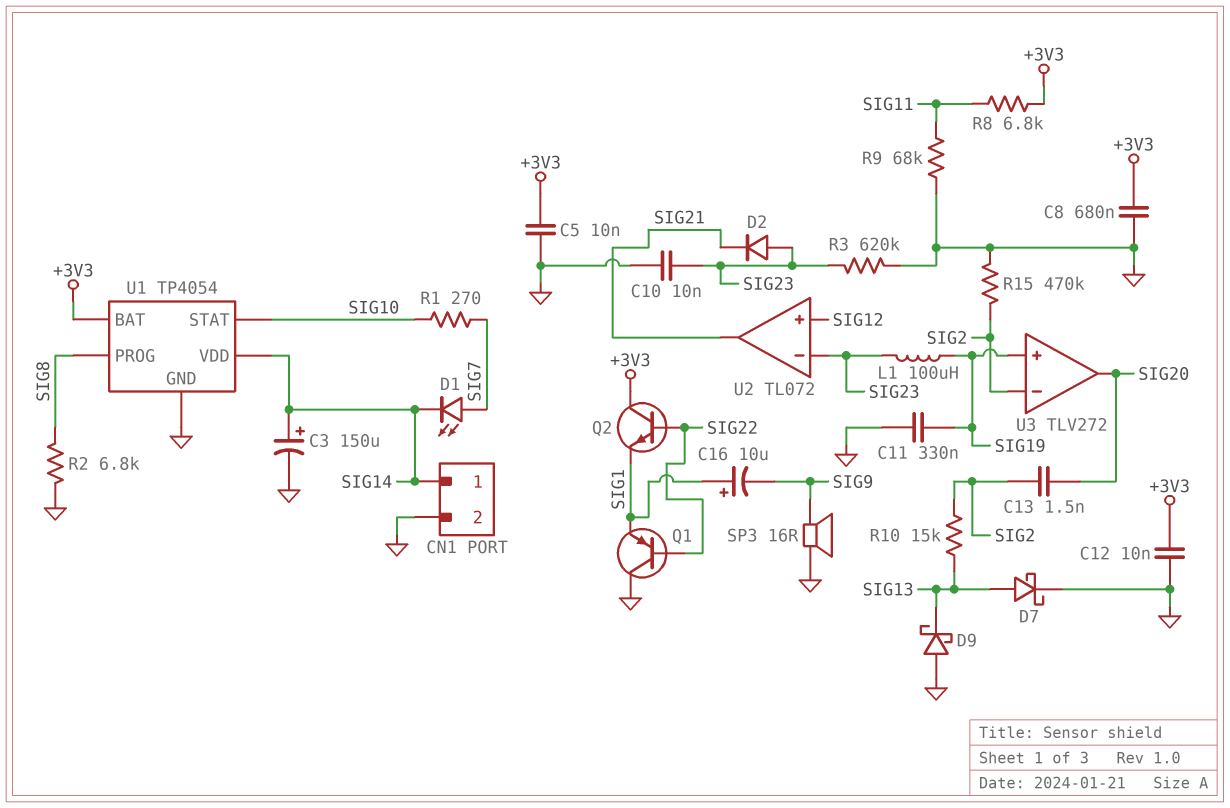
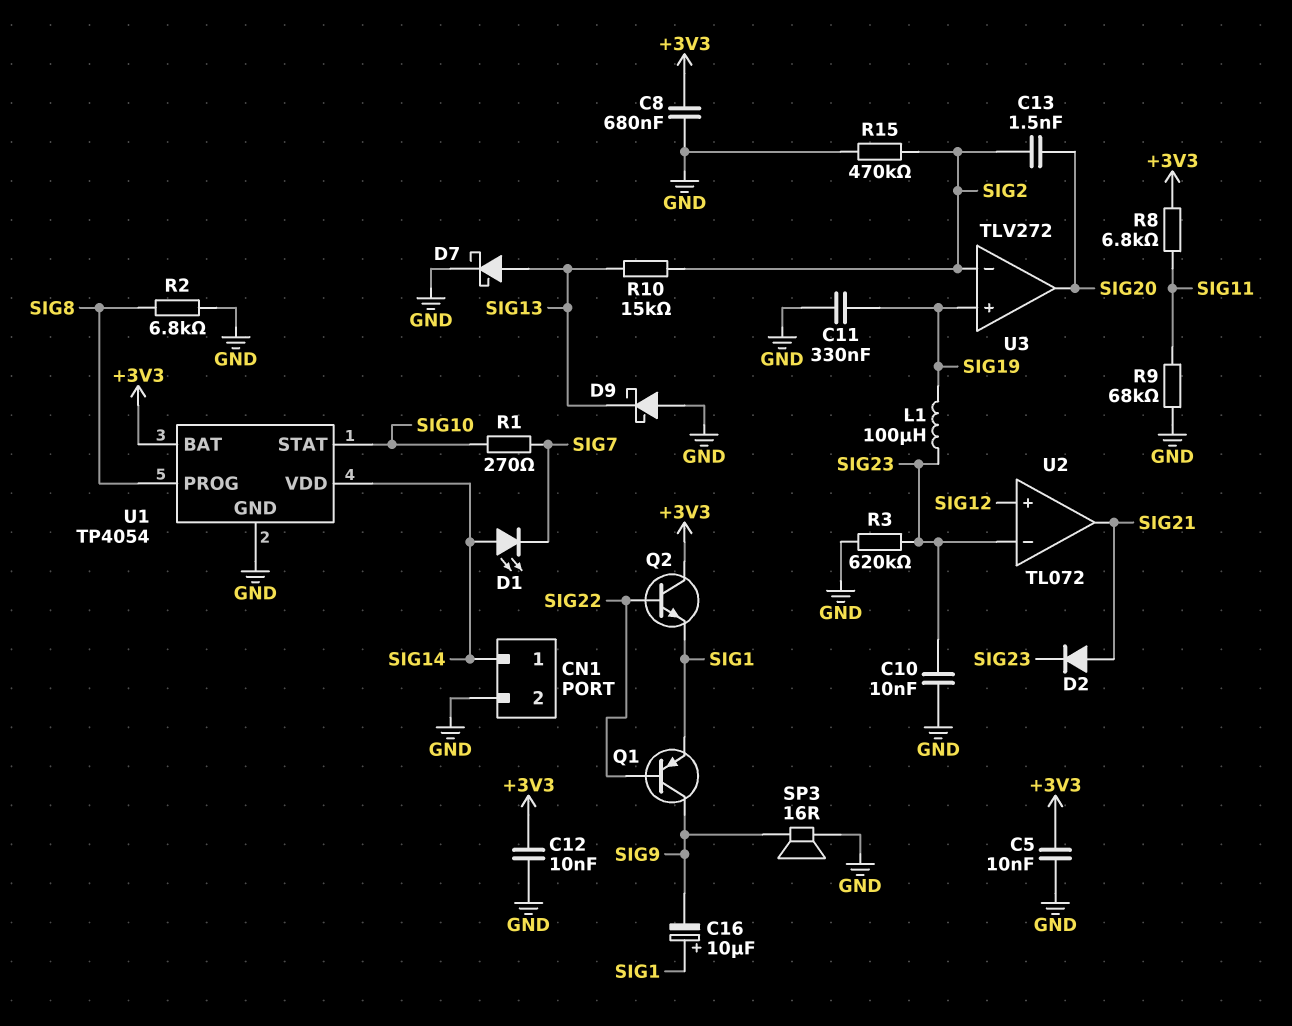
C3: 150uF (plus SIG14, minus GND) -> none
D1: LED (A SIG7, K SIG14) -> LED (A SIG14, K SIG7)
D2: diode (A SIG23, K SIG21) -> diode (A SIG21, K SIG23)
Q1: PNP (B SIG22, C GND, E SIG1) -> PNP (B SIG22, C SIG9, E SIG1)

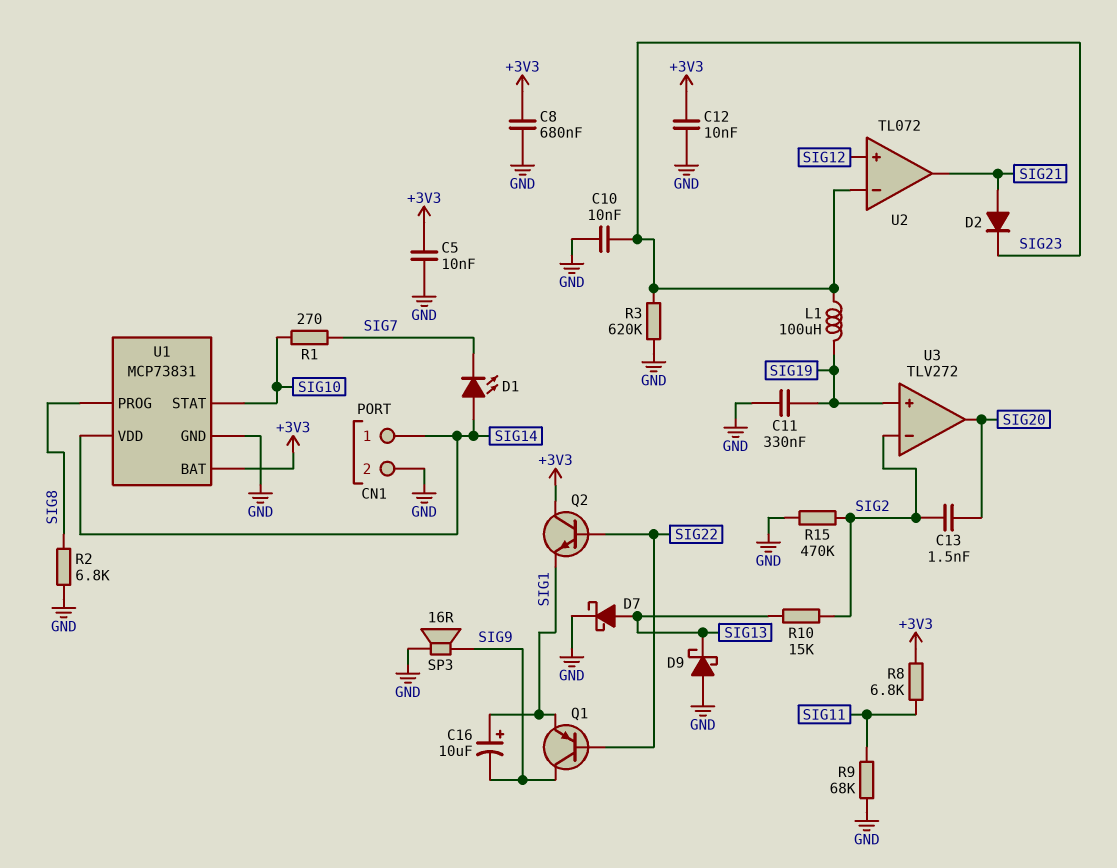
U1: TP4054 -> MCP73831

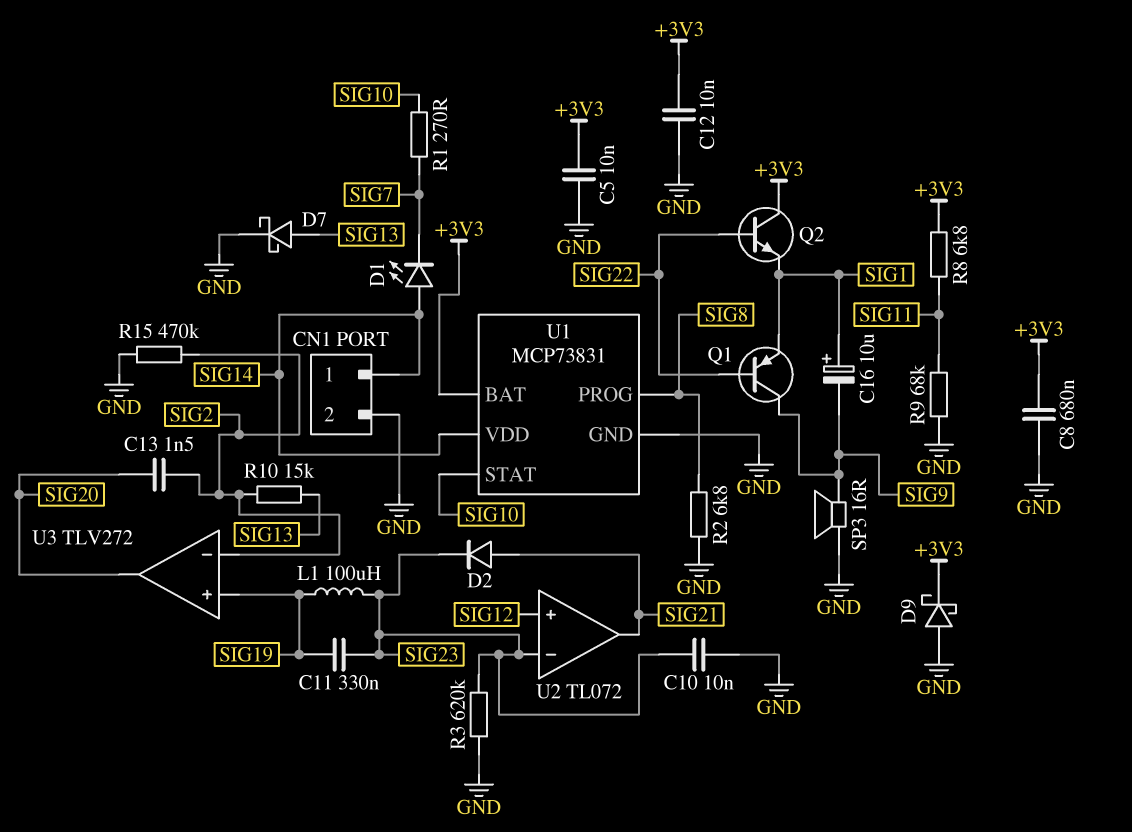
C11: 330nF (GND, SIG19) -> 330nF (SIG19, SIG23)
D9: schottky (A GND, K SIG13) -> schottky (A GND, K +3V3)

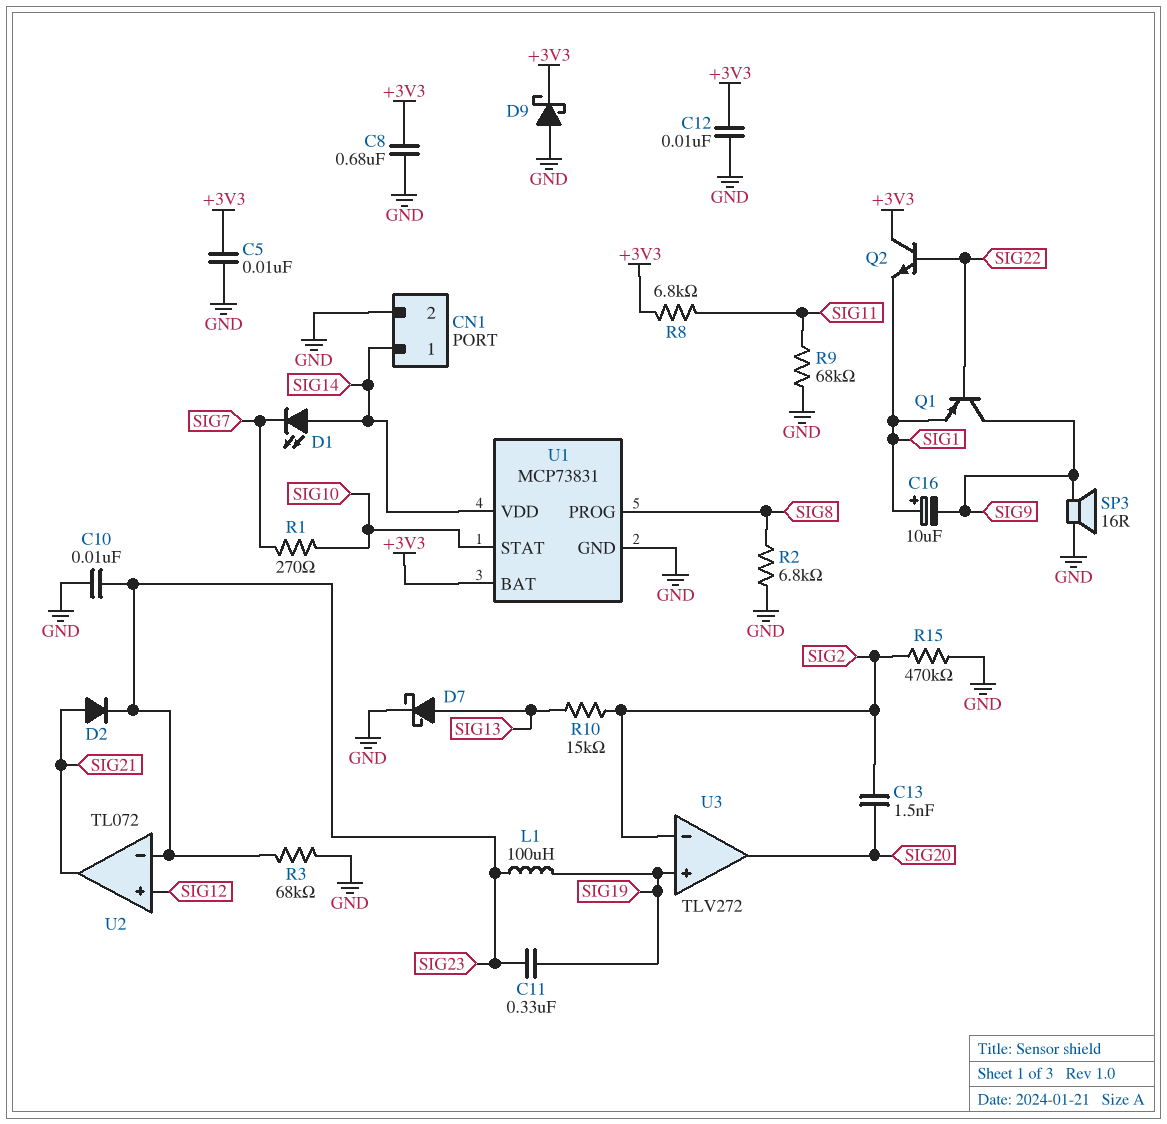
R3: 620k (GND, SIG23) -> 68k (GND, SIG23)

